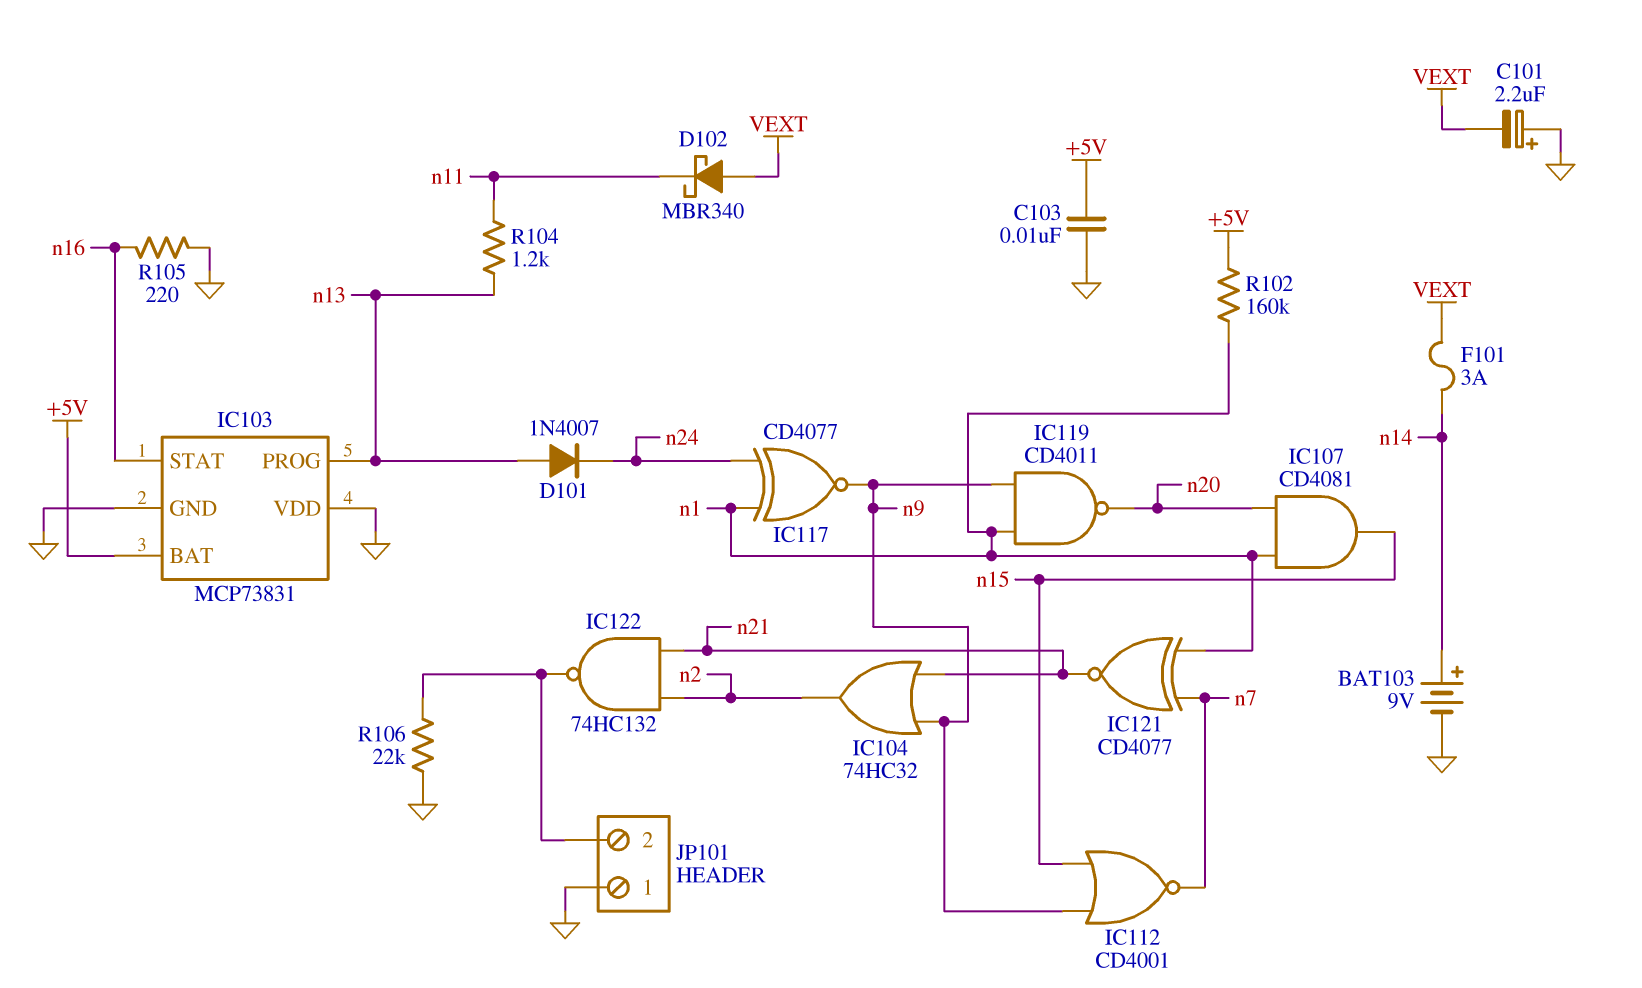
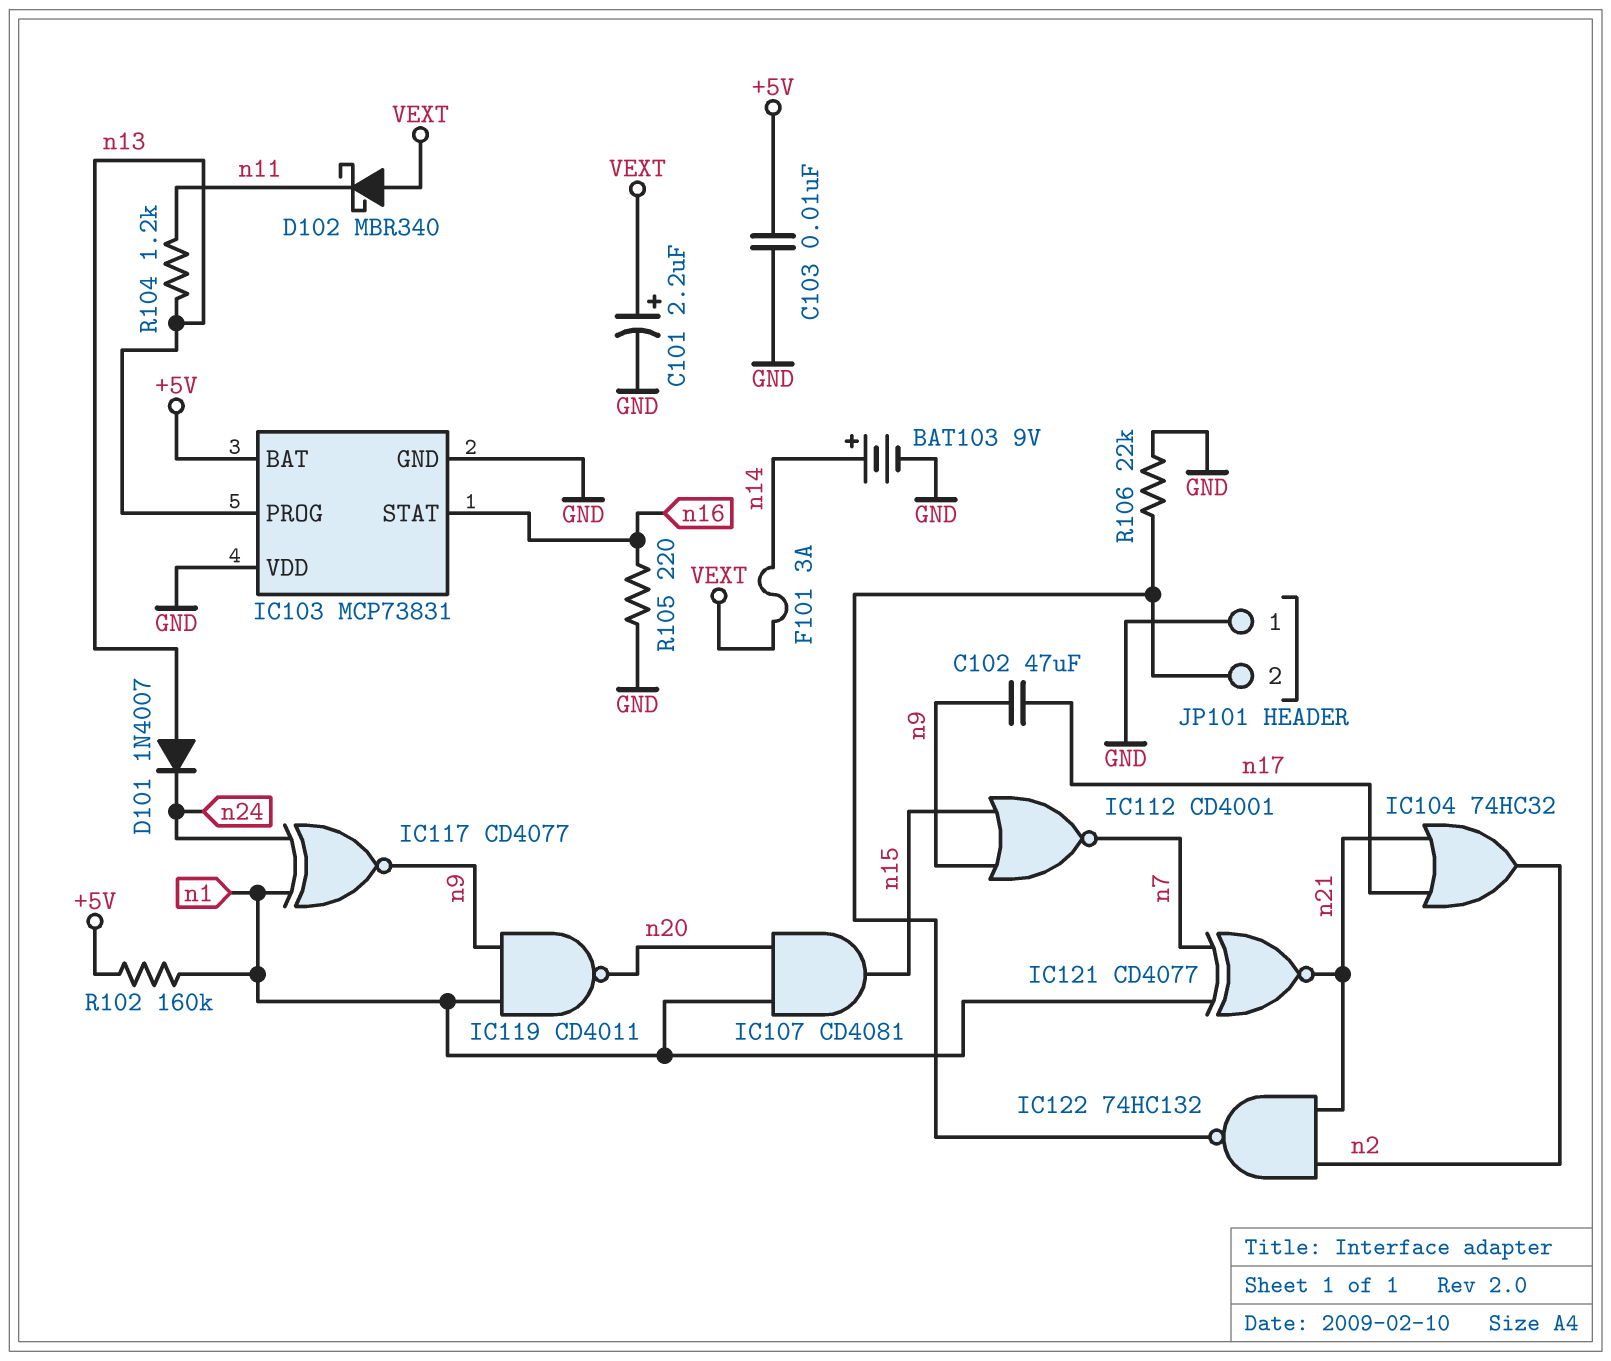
C101: 2.2uF (plus GND, minus VEXT) -> 2.2uF (plus VEXT, minus GND)
C102: none -> 47uF (n9, n17)
IC104: OR 74HC32 (in n9, in n21, out n2) -> OR 74HC32 (in n17, in n21, out n2)

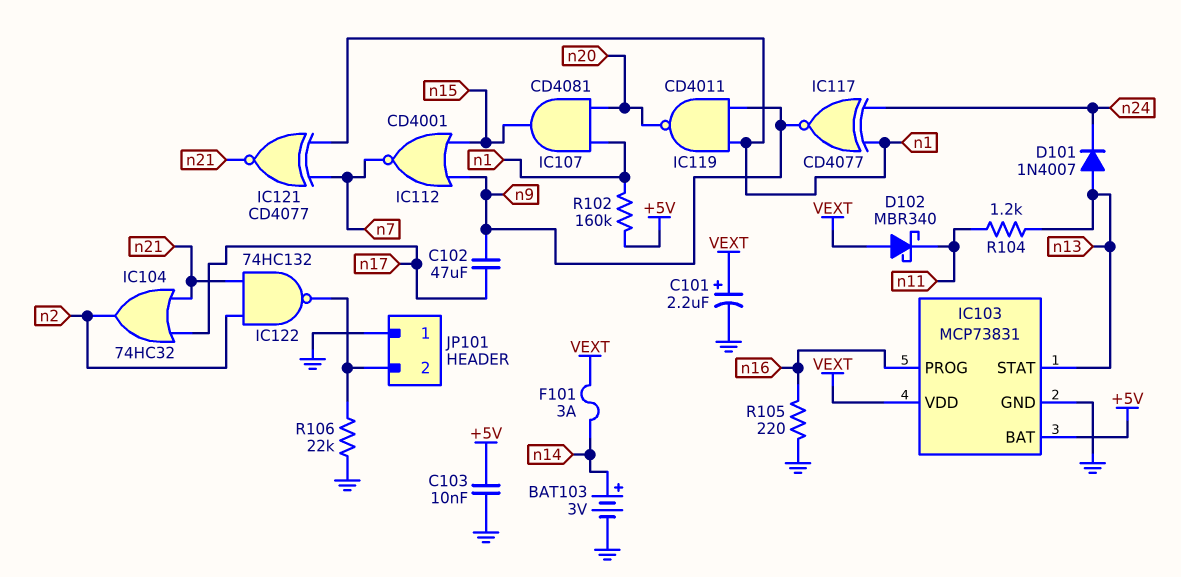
BAT103: 9V (plus n14, minus GND) -> 3V (plus n14, minus GND)
IC103 pin PROG: n13 -> n16
IC103 pin STAT: n16 -> n13
IC103 pin VDD: GND -> VEXT

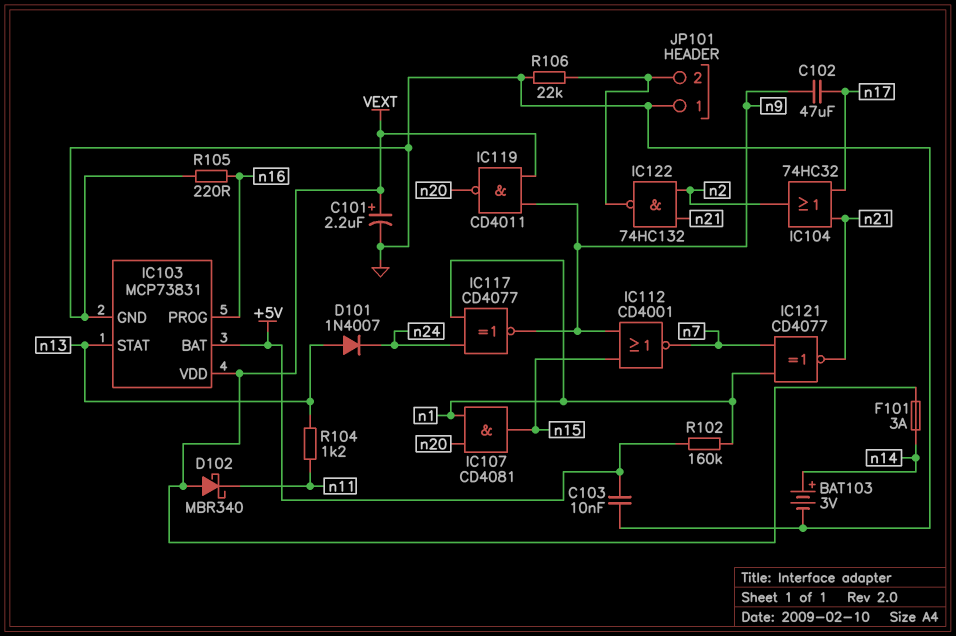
IC119: NAND CD4011 (in n1, in n9, out n20) -> NAND CD4011 (in VEXT, in n9, out n20)

